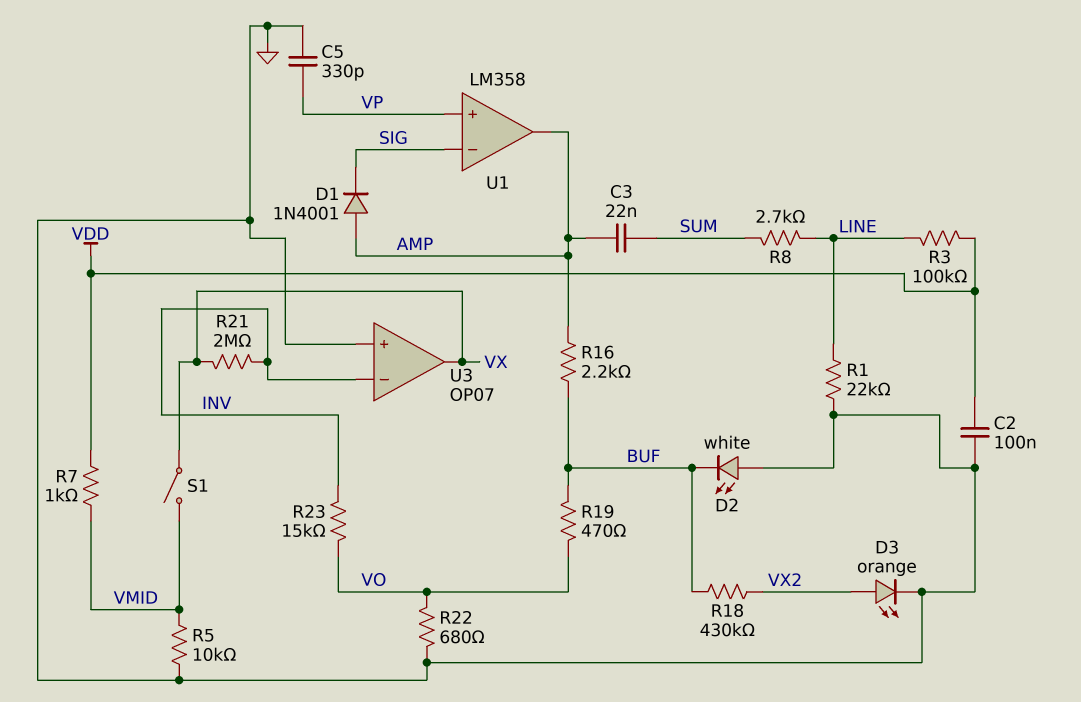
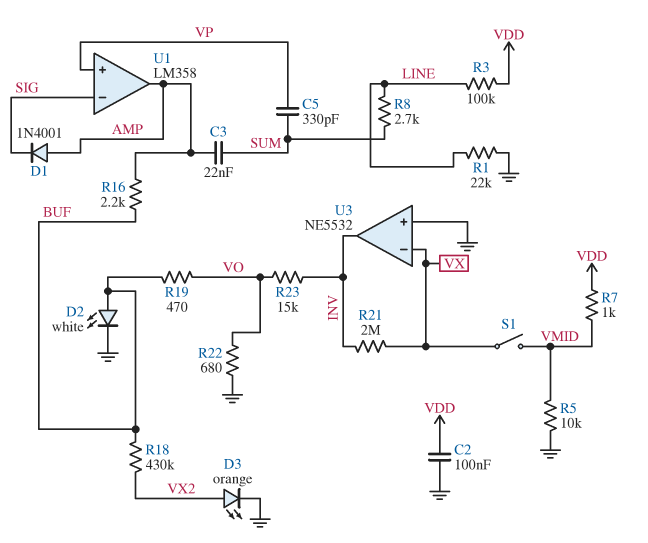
C5: 330pF (GND, VP) -> 330pF (SUM, VP)
D2: LED white (A GND, K BUF) -> LED white (A BUF, K GND)
U3: OP07 -> NE5532
U3 pin in-: INV -> VX
U3 pin out: VX -> INV

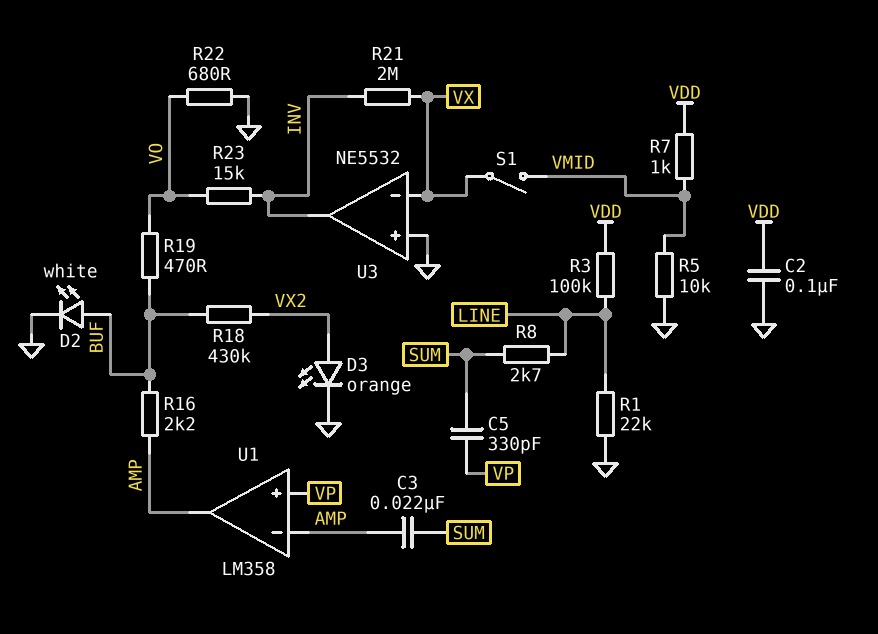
D1: diode 1N4001 (A AMP, K SIG) -> none
U1 pin in-: SIG -> AMP

